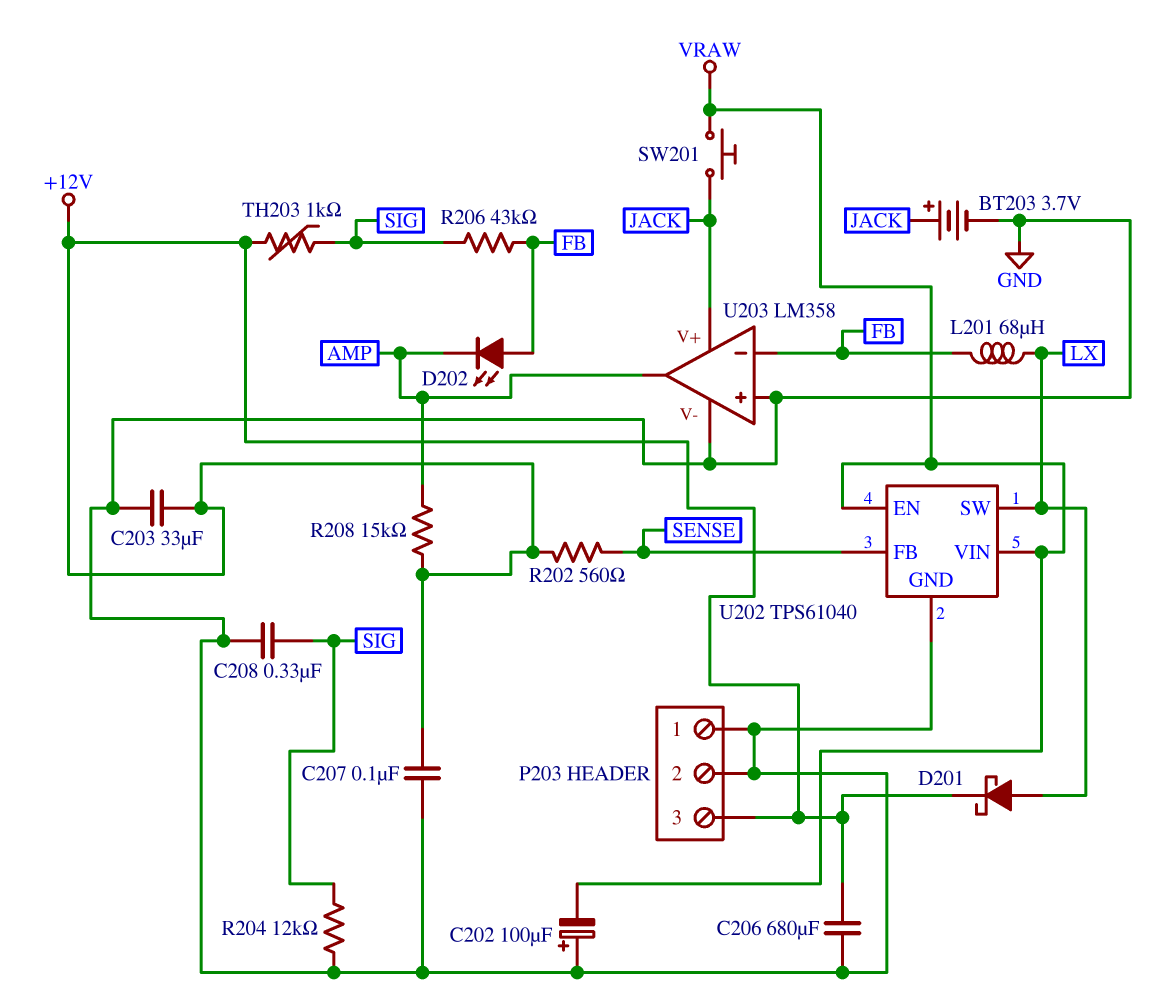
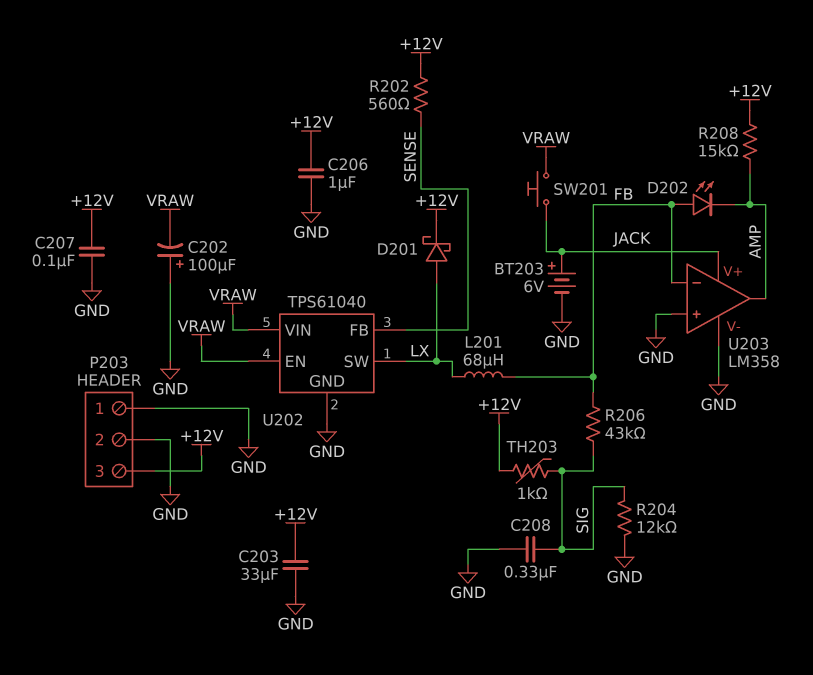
BT203: 3.7V (plus JACK, minus GND) -> 6V (plus JACK, minus GND)
C206: 680uF (+12V, GND) -> 1uF (+12V, GND)

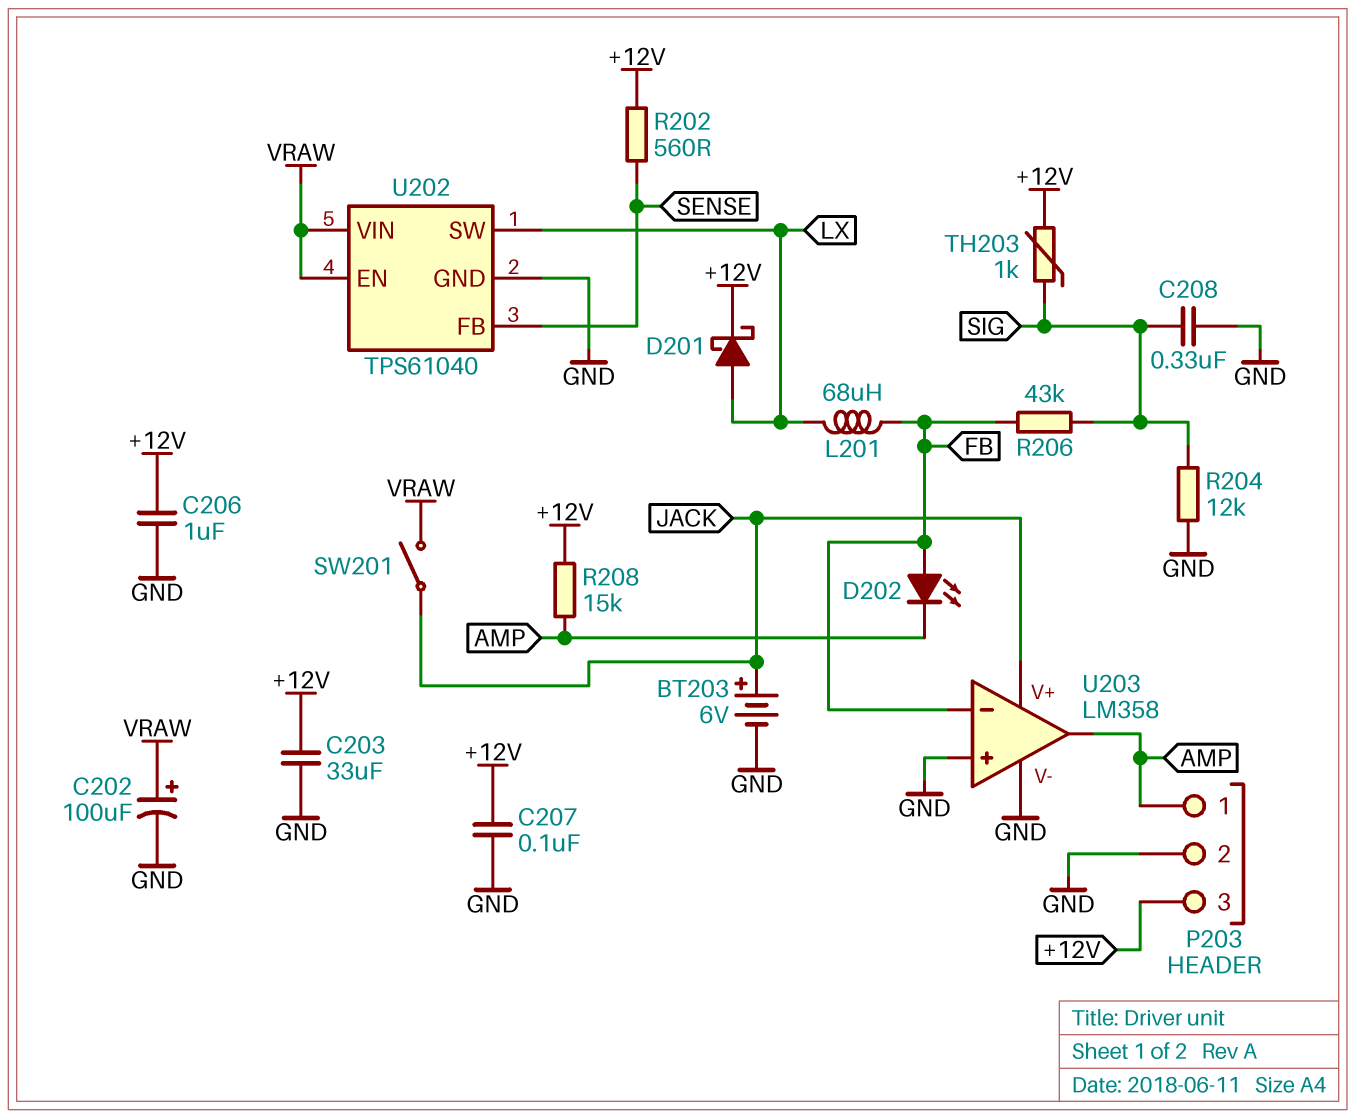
C202: 100uF (plus GND, minus VRAW) -> 100uF (plus VRAW, minus GND)
P203 pin 1: GND -> AMP
SW201: button (JACK, VRAW) -> switch (JACK, VRAW)

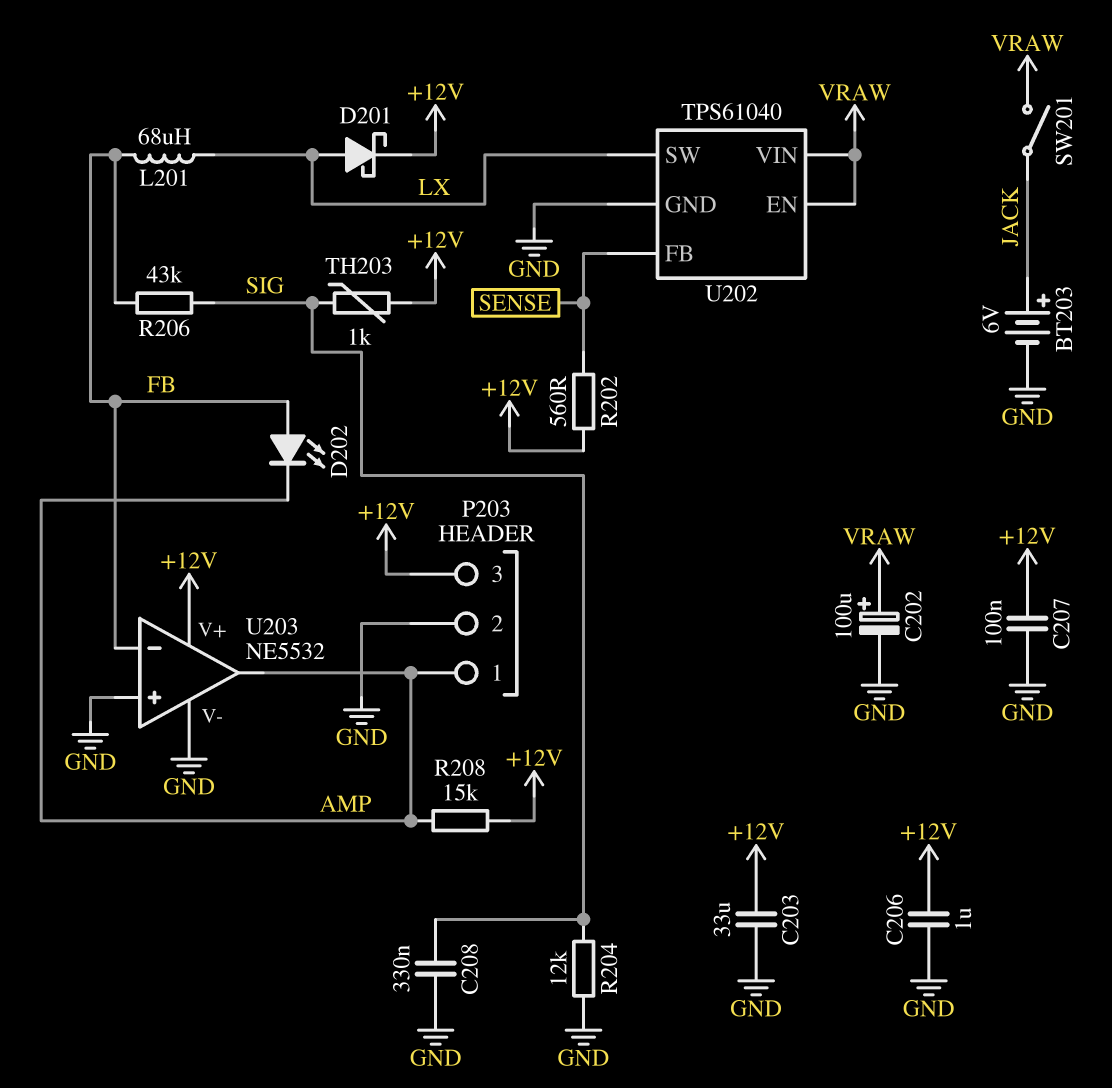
U203: LM358 -> NE5532
U203 pin V+: JACK -> +12V

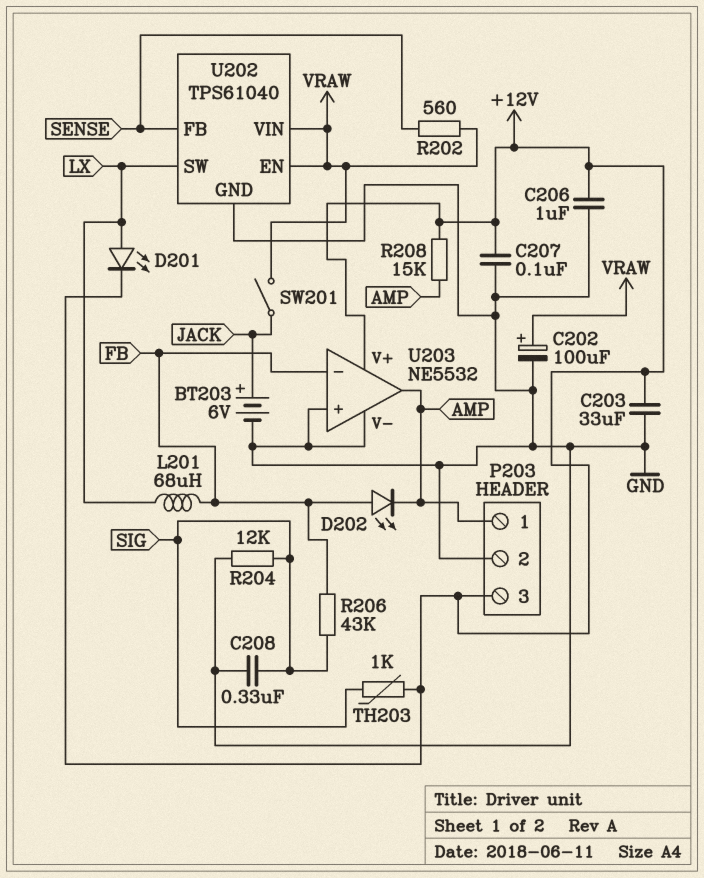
D201: schottky (A LX, K +12V) -> LED (A LX, K +12V)
R202: 560 (+12V, SENSE) -> 560 (SENSE, VRAW)

